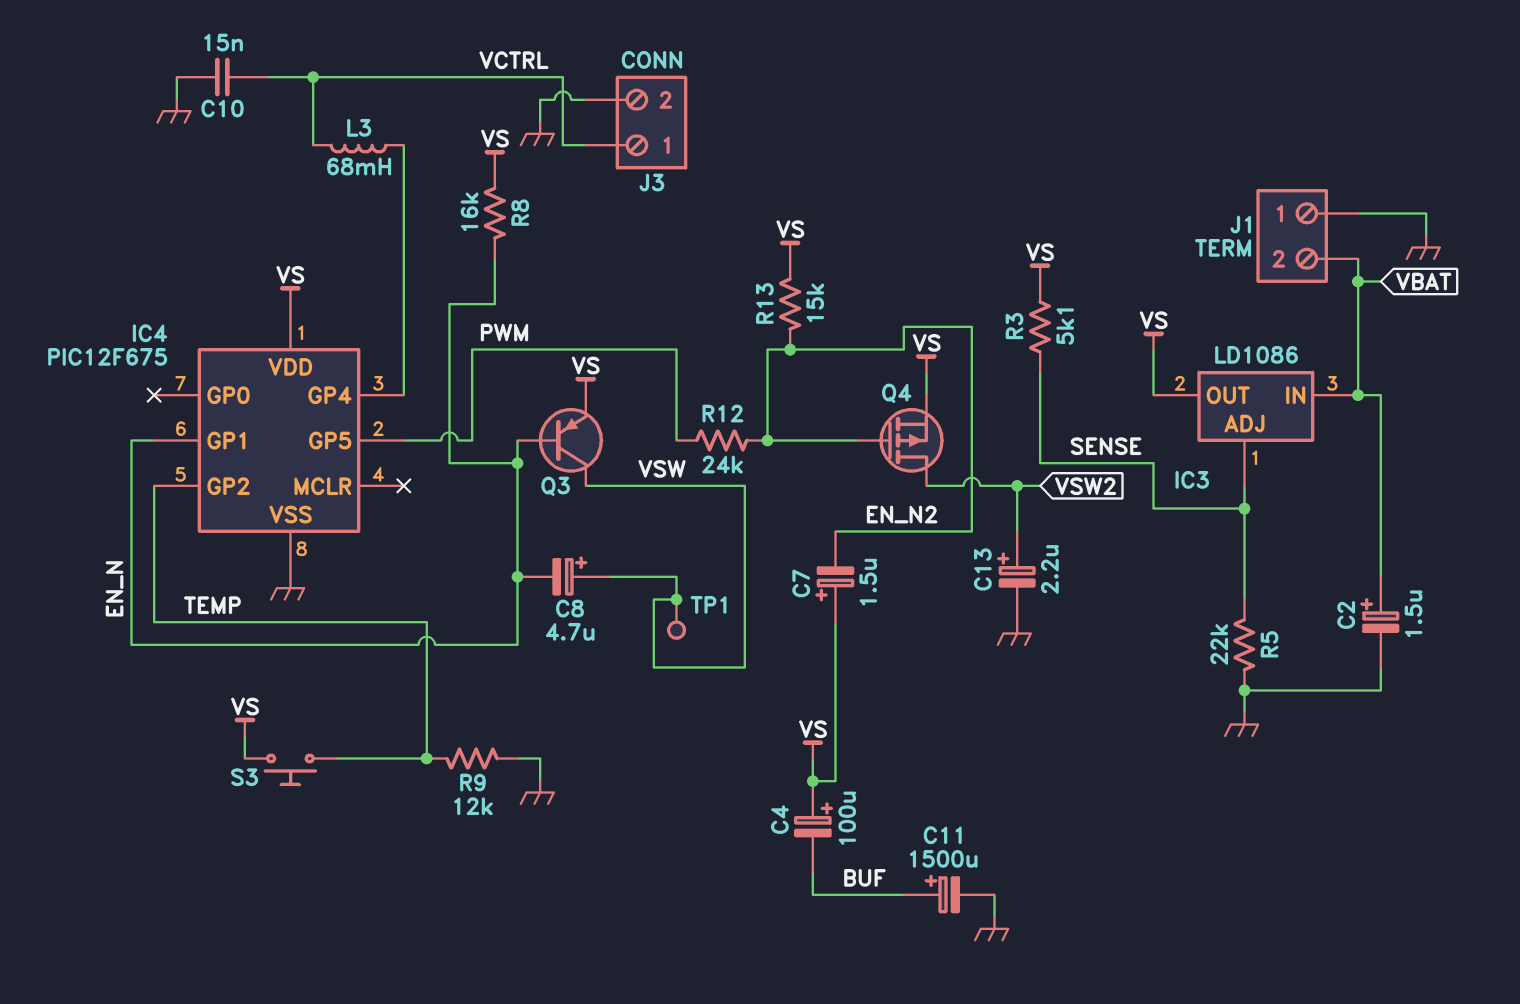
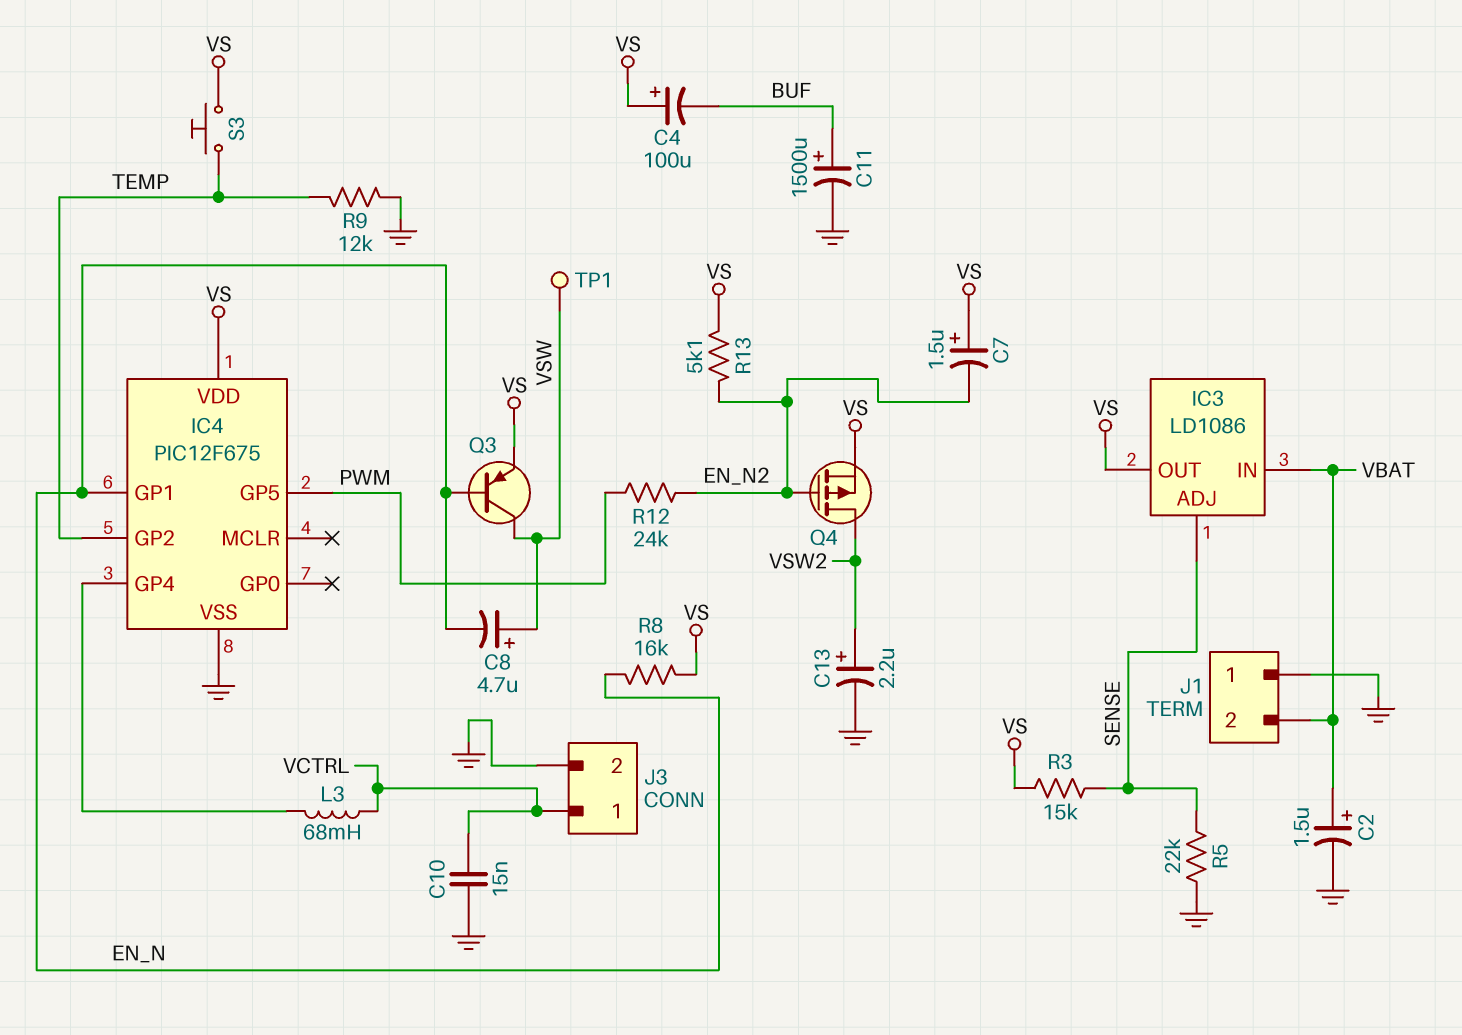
R3: 5.1k (SENSE, VS) -> 15k (SENSE, VS)
R13: 15k (EN_N2, VS) -> 5.1k (EN_N2, VS)

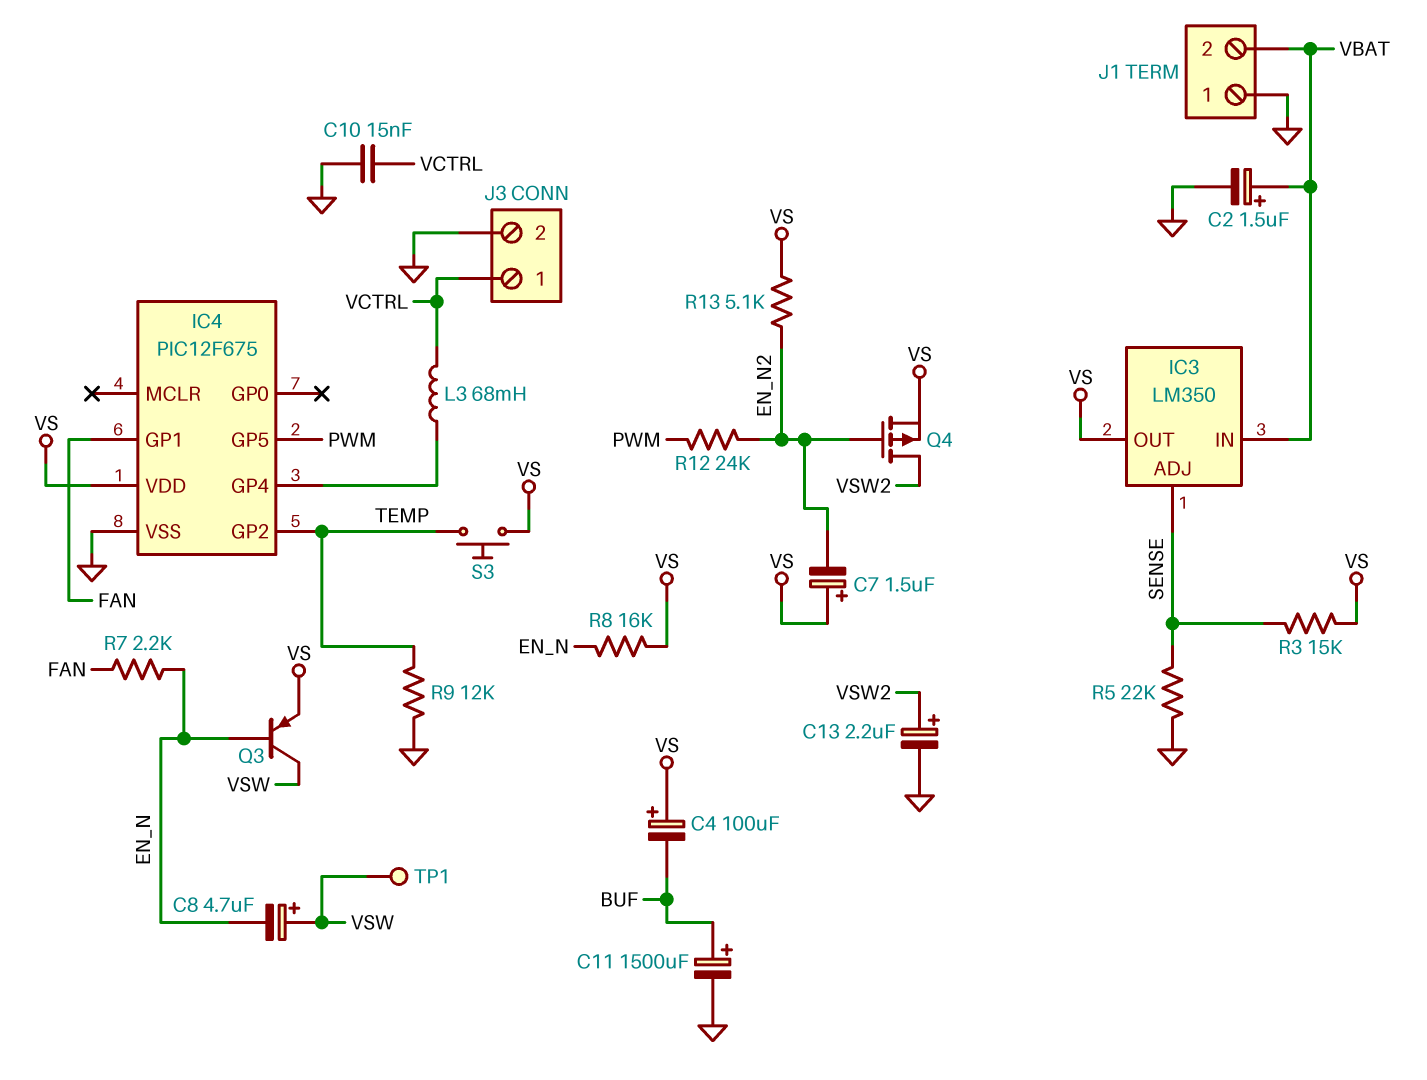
IC3: LD1086 -> LM350
IC4 pin GP1: EN_N -> FAN
R7: none -> 2.2k (EN_N, FAN)

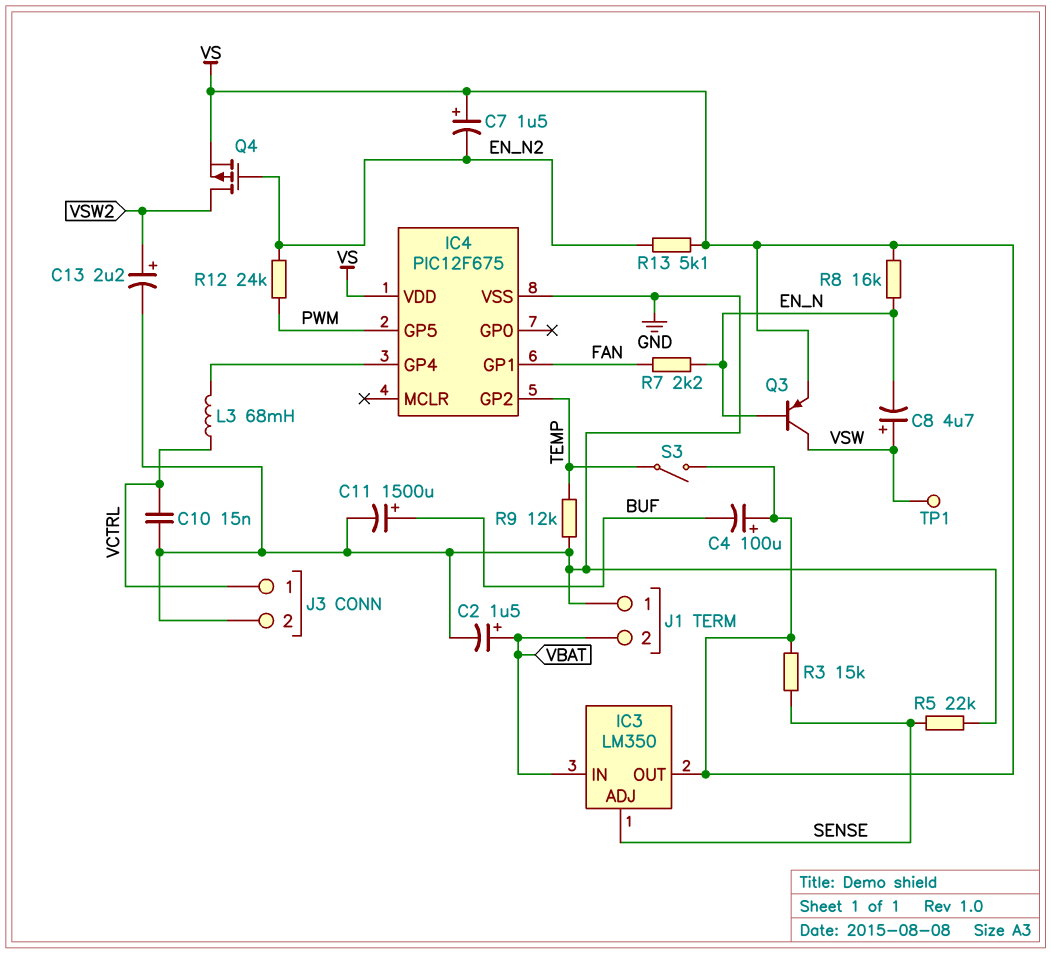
S3: button (TEMP, VS) -> switch (TEMP, VS)

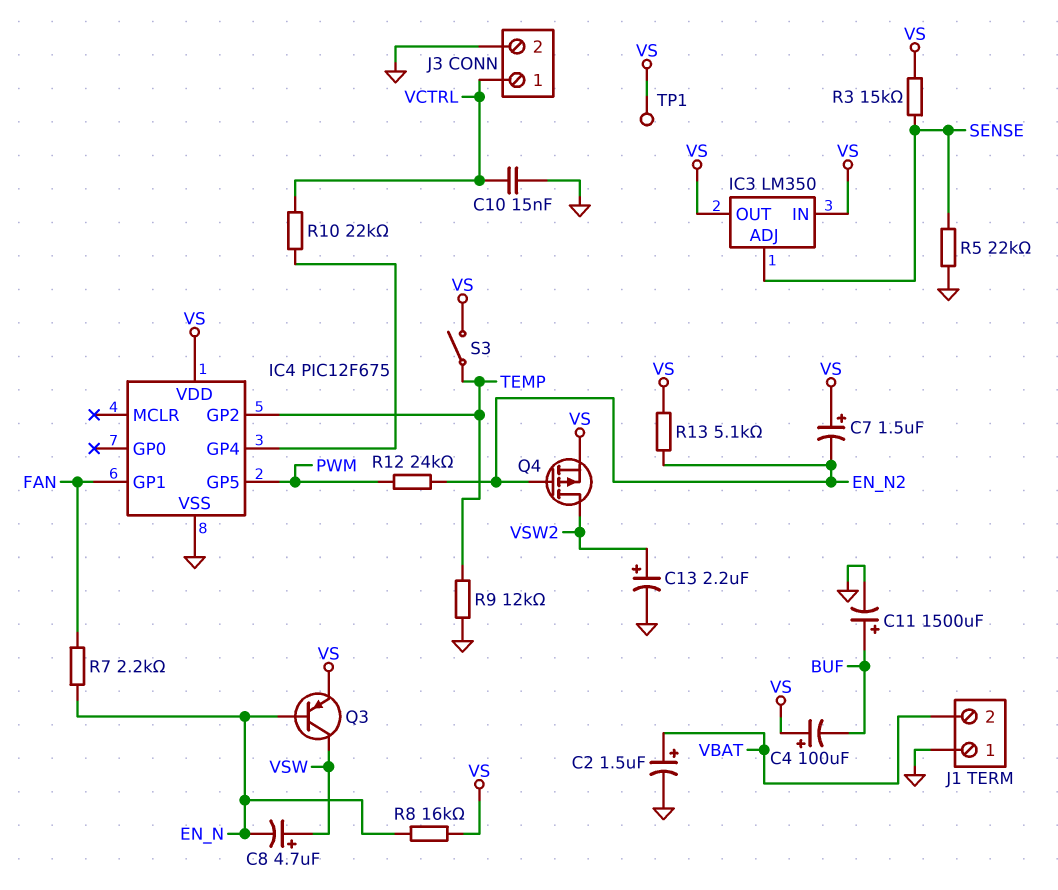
IC3 pin IN: VBAT -> VS
L3: 68mH (IC4/GP4, VCTRL) -> none
R10: none -> 22k (IC4/GP4, VCTRL)
TP1: test point (VSW) -> test point (VS)

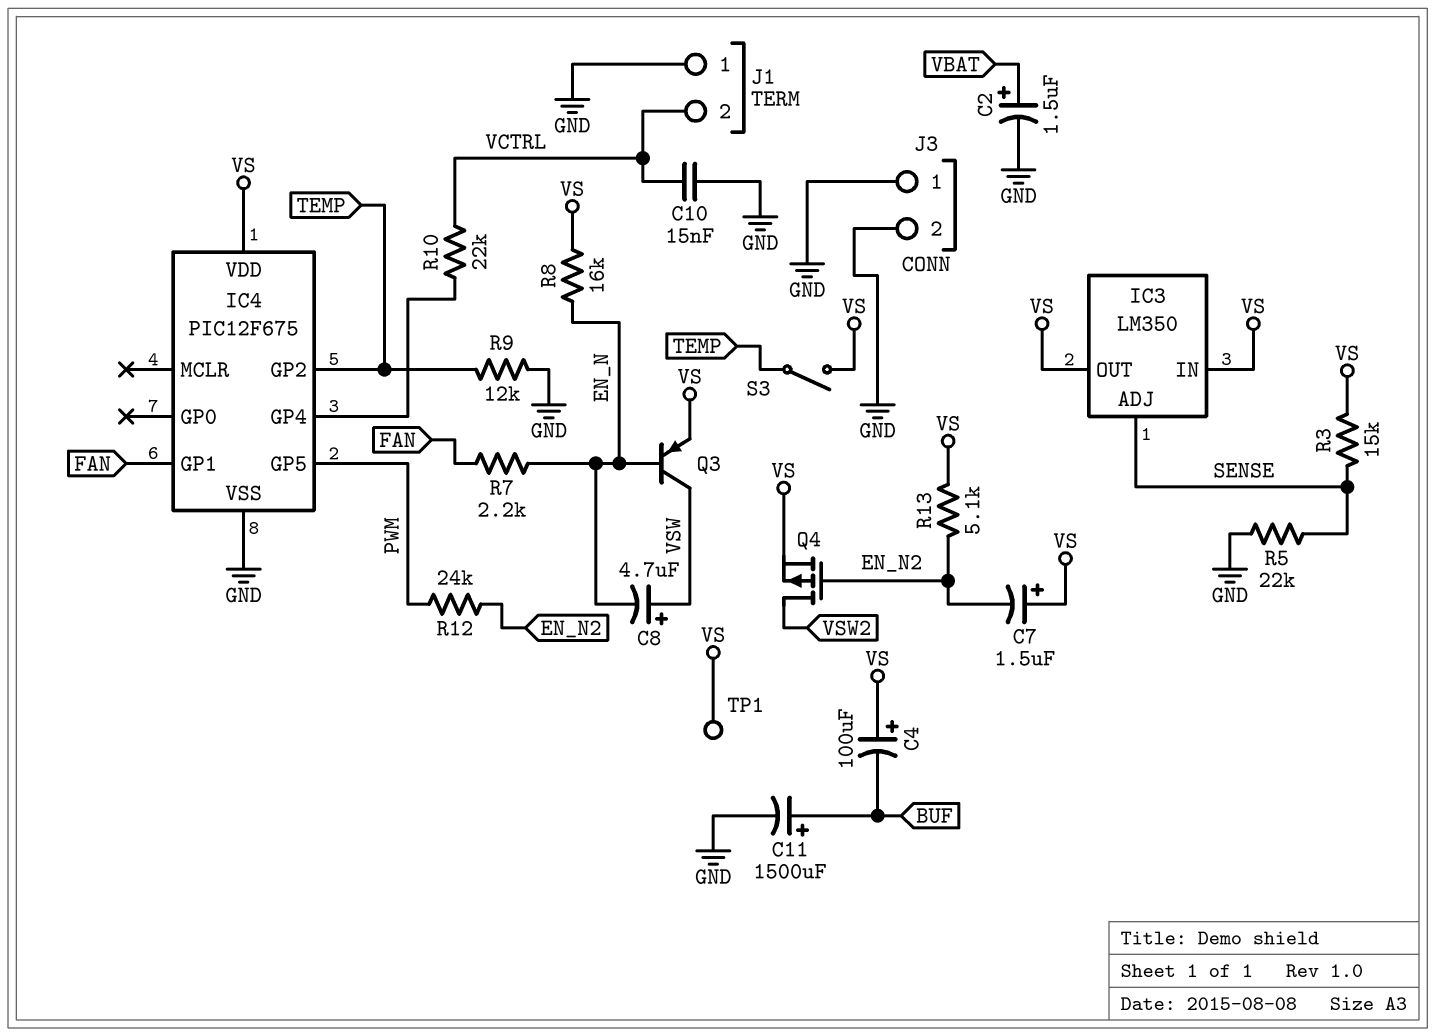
C13: 2.2uF (plus VSW2, minus GND) -> none
J1 pin 2: VBAT -> VCTRL
J3 pin 1: VCTRL -> GND

